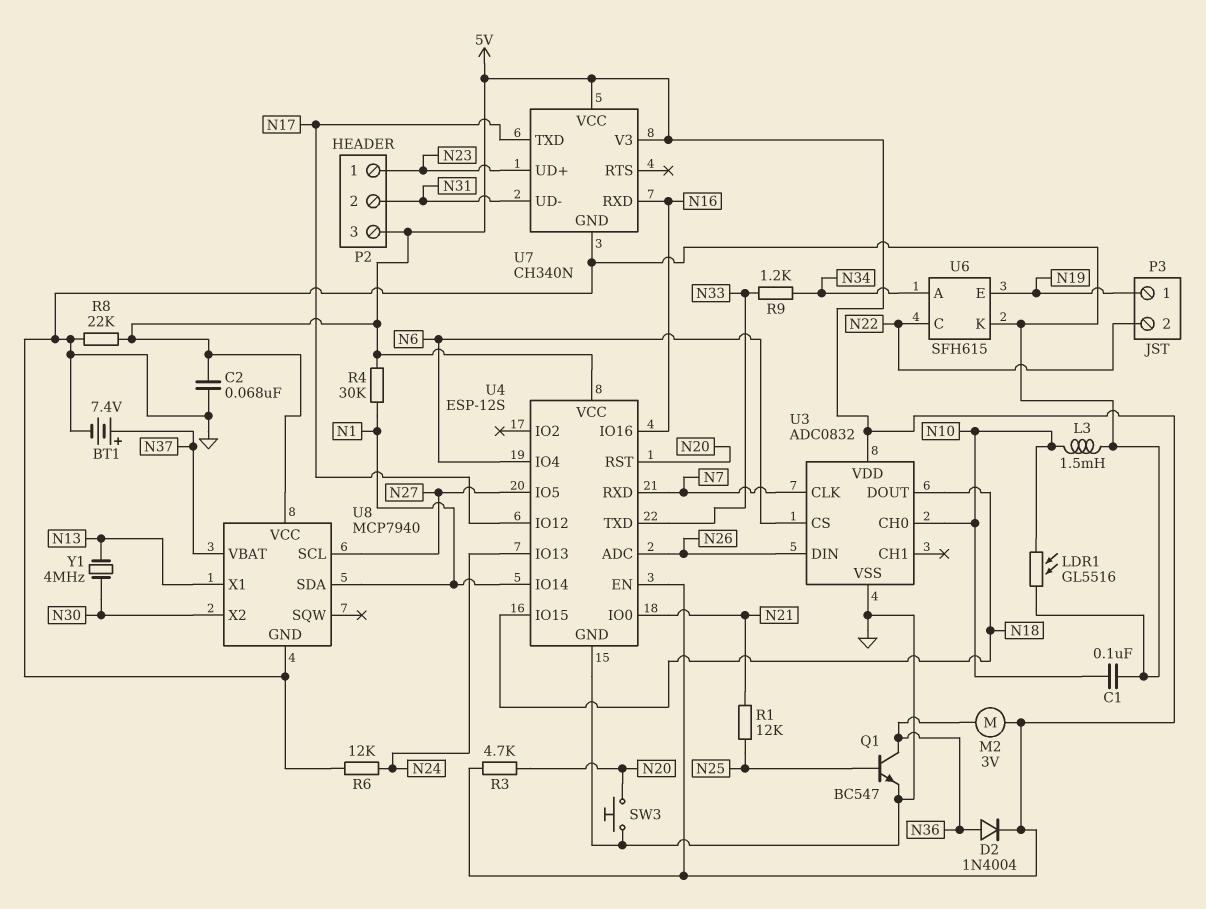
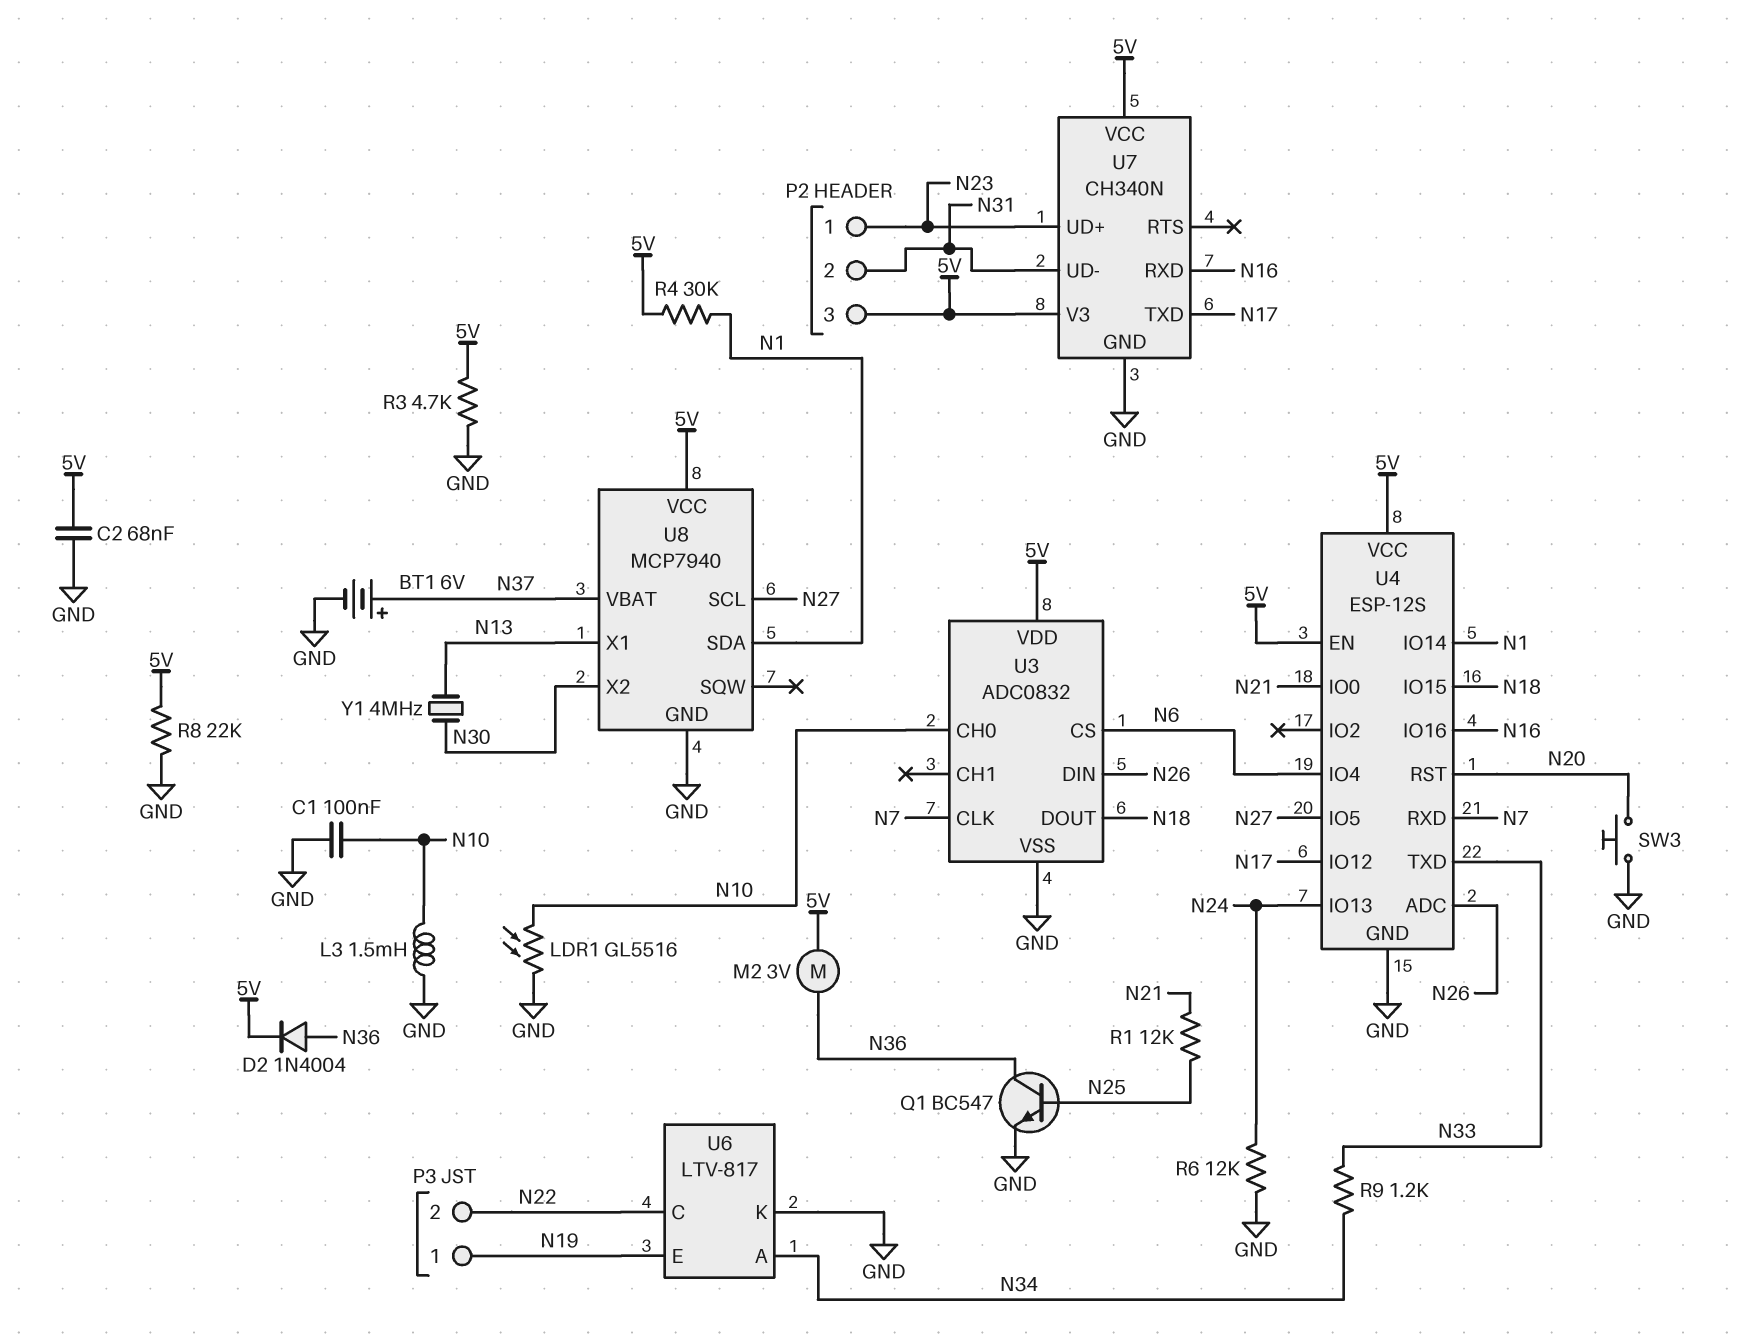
BT1: 7.4V (plus N37, minus GND) -> 6V (plus N37, minus GND)
R3: 4.7k (5V, N20) -> 4.7k (5V, GND)
U6: SFH615 -> LTV-817

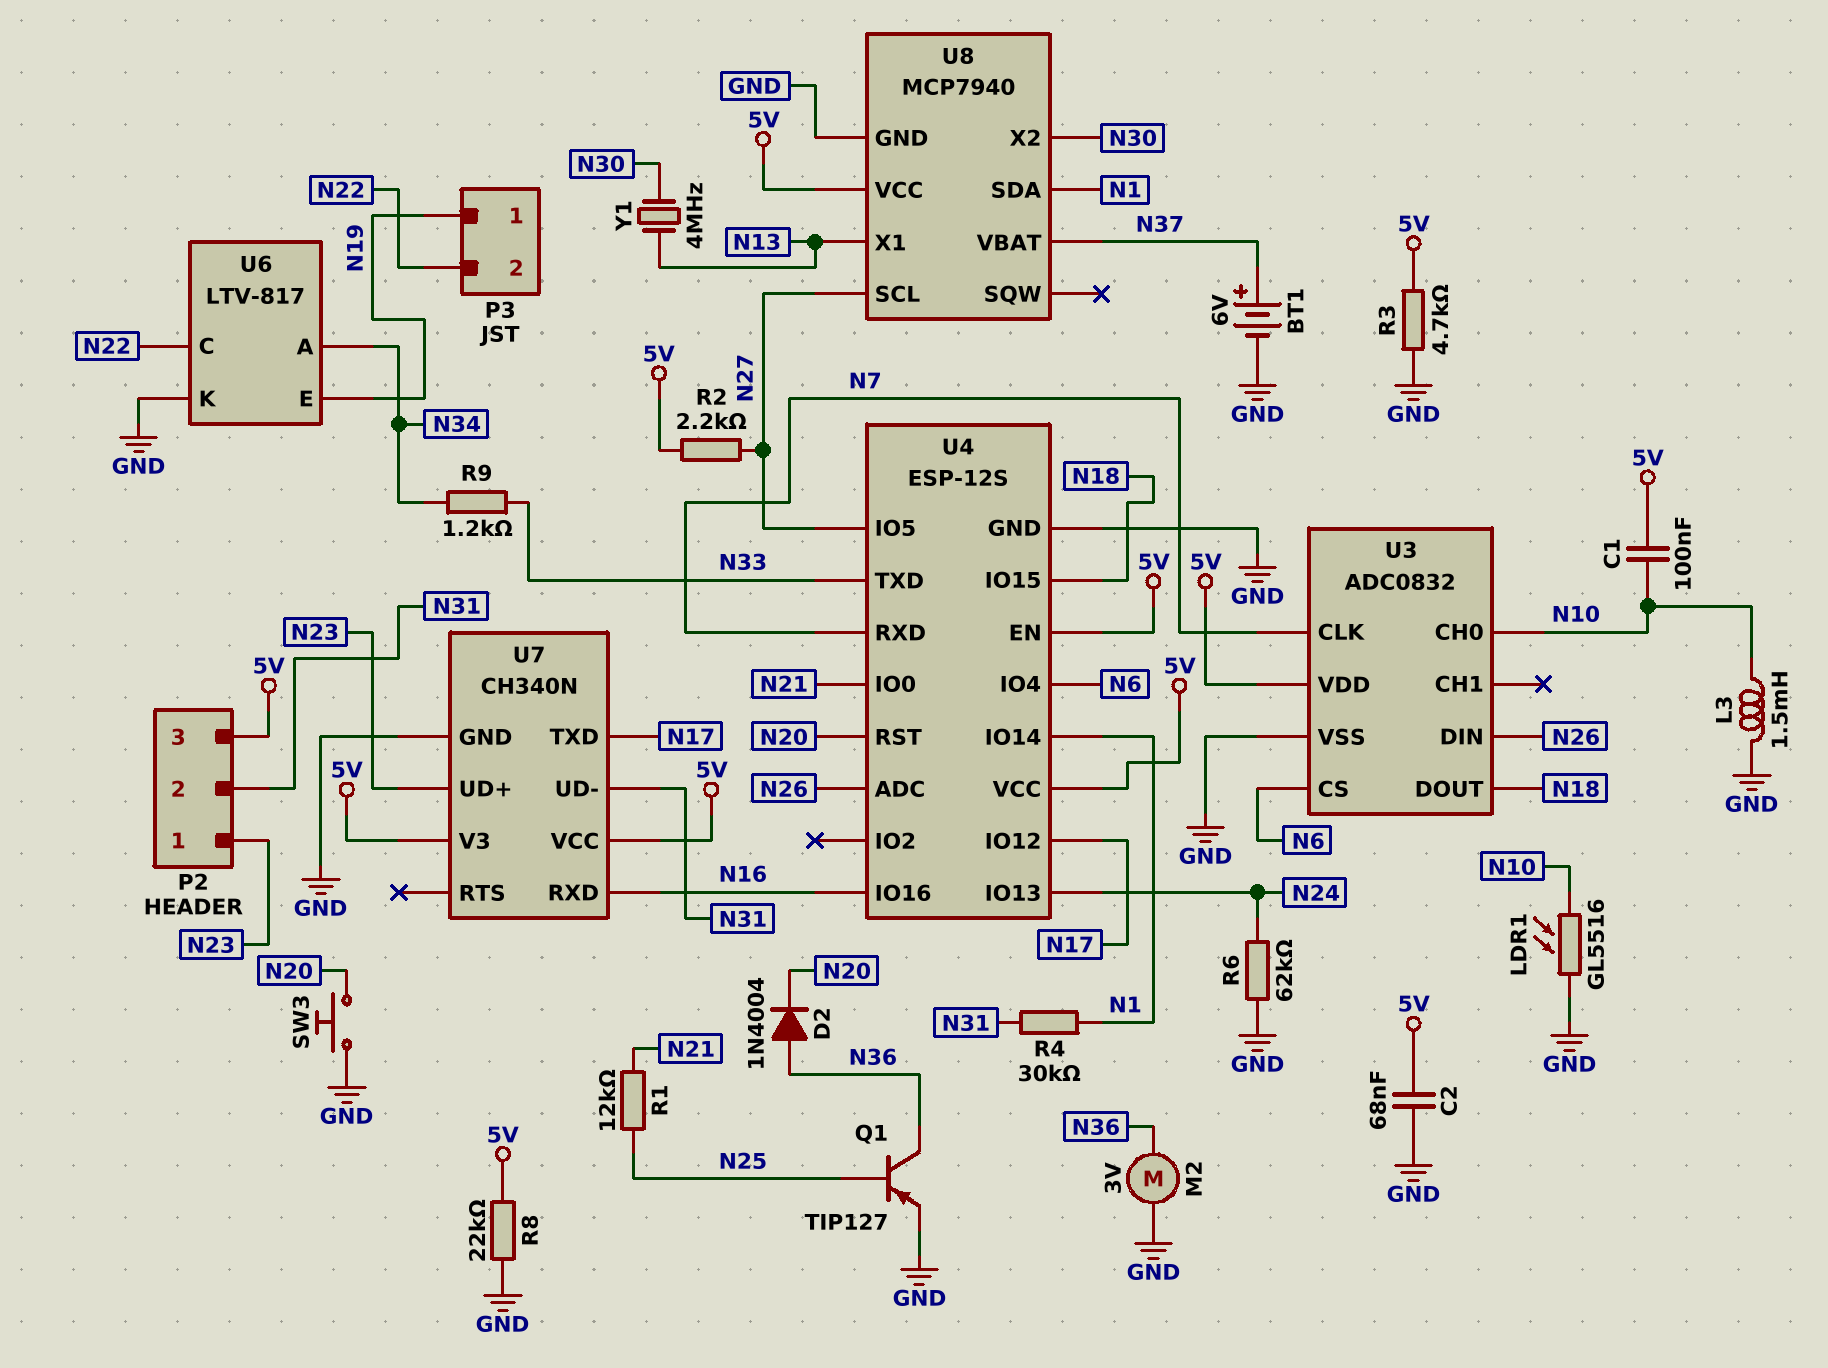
C1: 100nF (GND, N10) -> 100nF (5V, N10)
D2: diode 1N4004 (A N36, K 5V) -> diode 1N4004 (A N36, K N20)
M2: motor 3V (5V, N36) -> motor 3V (GND, N36)
Q1: NPN BC547 (B N25, C N36, E GND) -> PNP TIP127 (B N25, C N36, E GND)
R2: none -> 2.2k (5V, N27)
R4: 30k (5V, N1) -> 30k (N1, N31)
R6: 12k (GND, N24) -> 62k (GND, N24)

